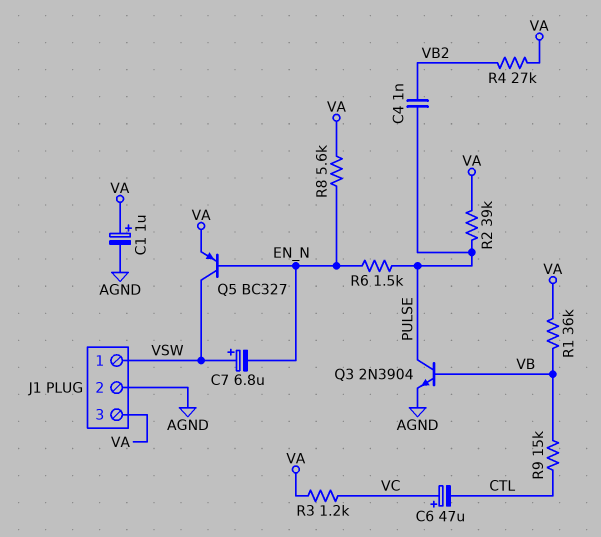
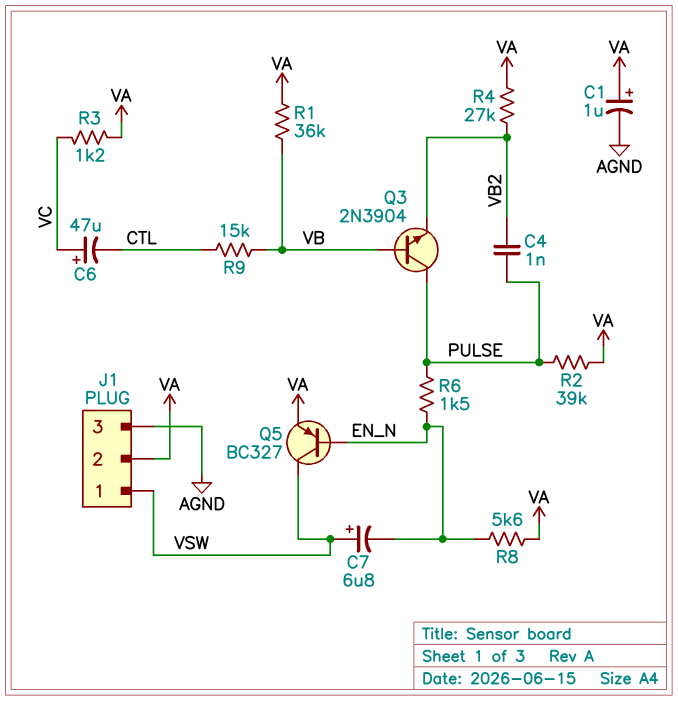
J1 pin 2: AGND -> VA
J1 pin 3: VA -> AGND
Q3: NPN 2N3904 (B VB, C PULSE, E AGND) -> NPN 2N3904 (B VB, C PULSE, E VB2)

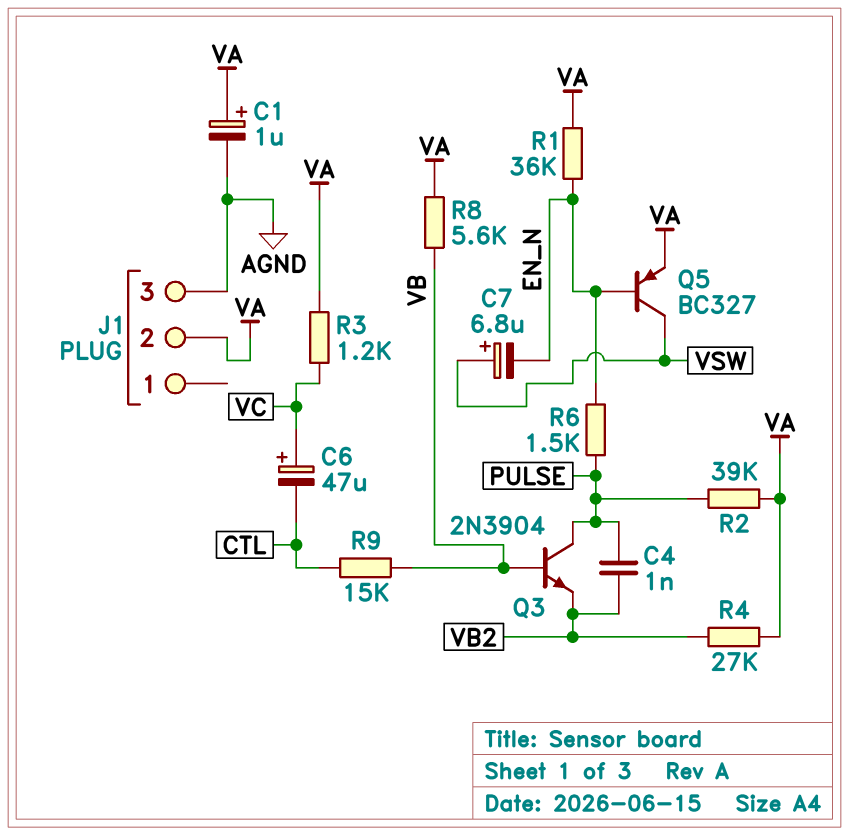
J1 pin 1: VSW -> none
R1: 36k (VA, VB) -> 36k (EN_N, VA)
R8: 5.6k (EN_N, VA) -> 5.6k (VA, VB)

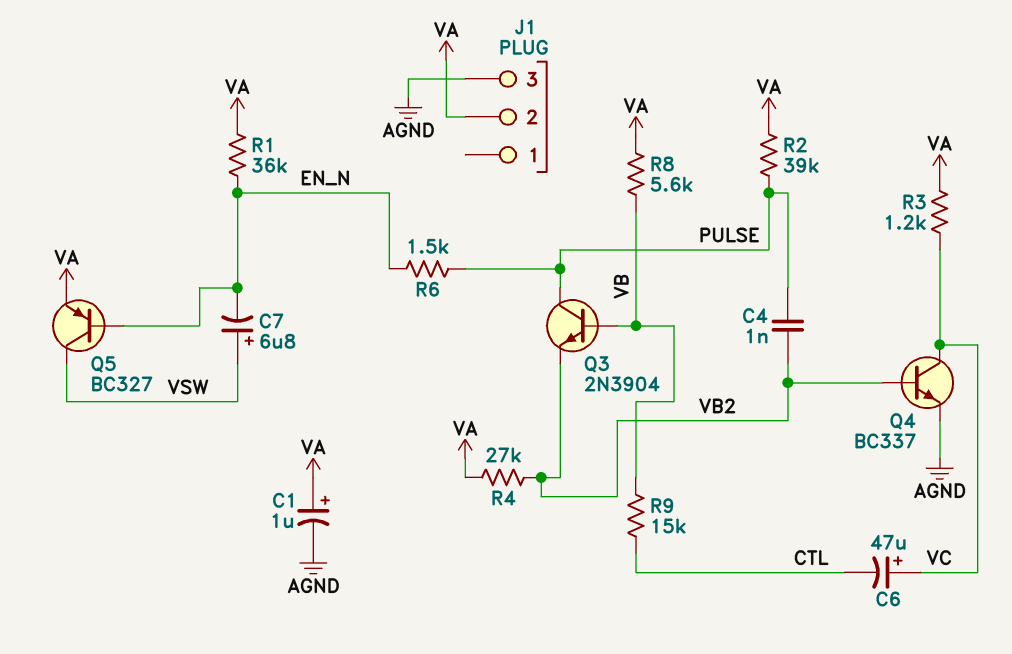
Q4: none -> NPN BC337 (B VB2, C VC, E AGND)

